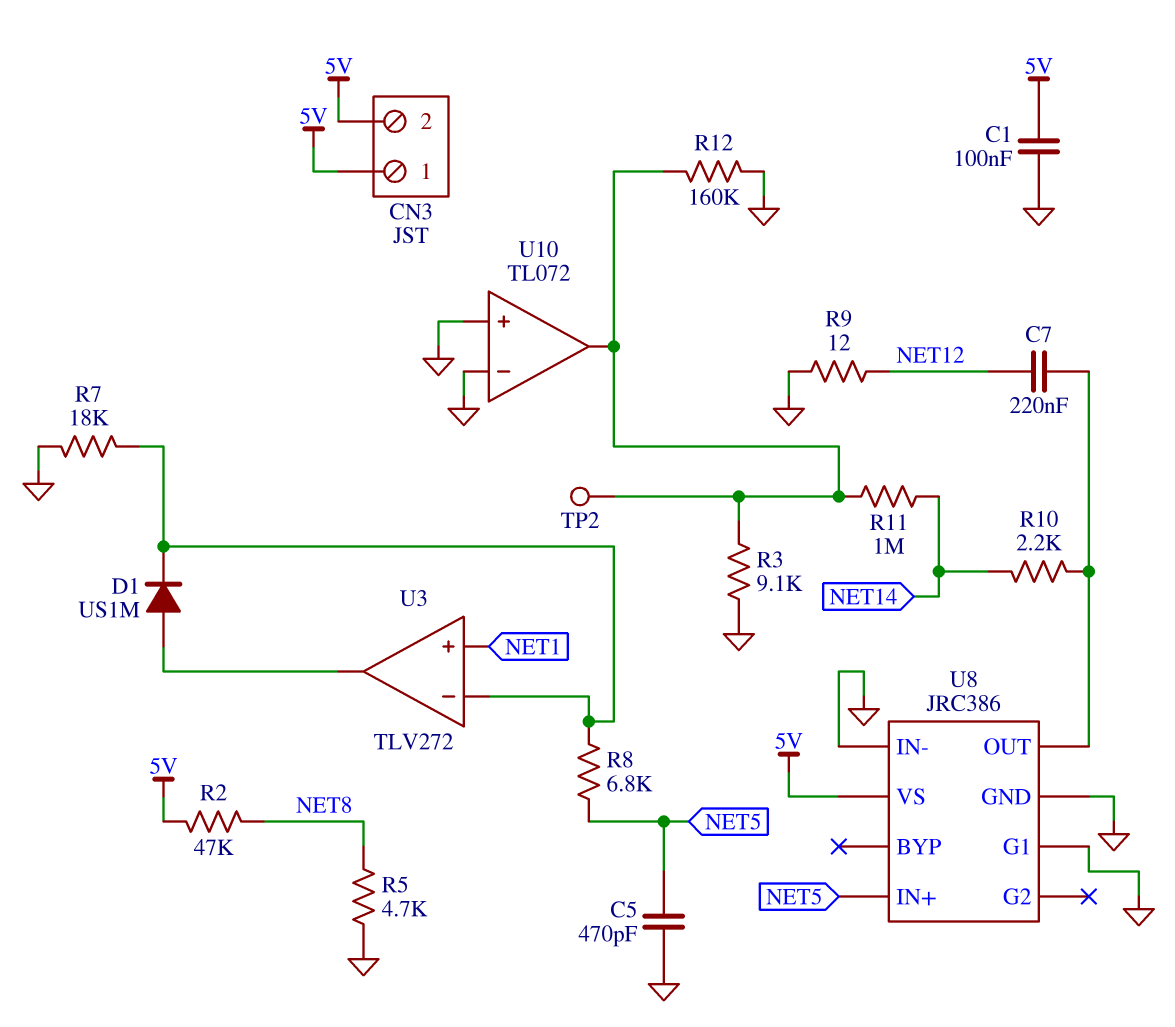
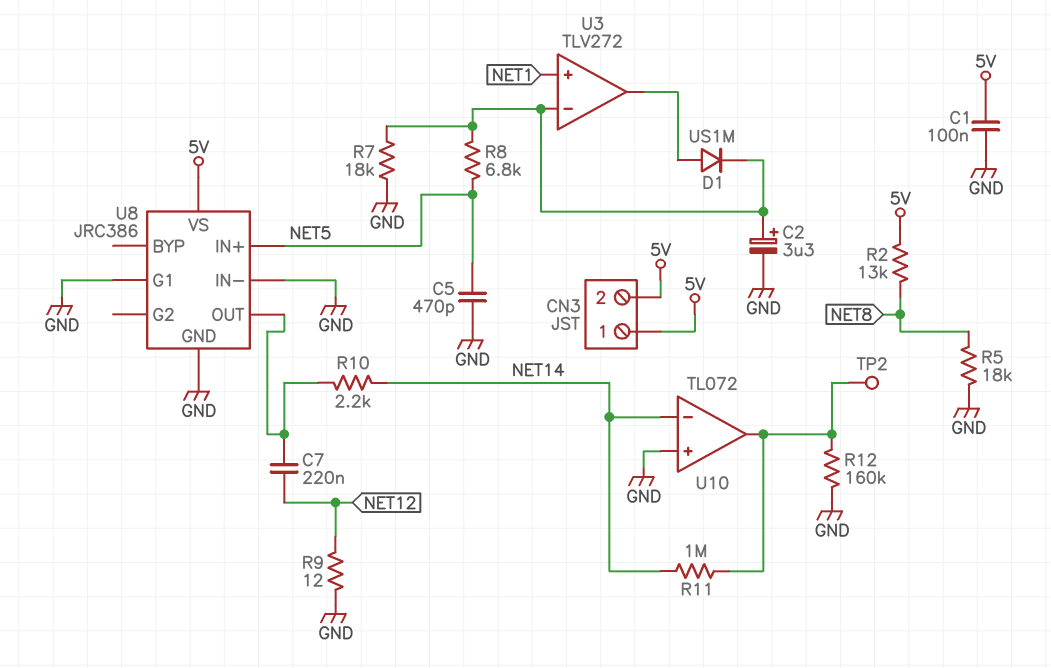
C2: none -> 3.3uF (plus U3/in-, minus GND)
R2: 47k (5V, NET8) -> 13k (5V, NET8)
R3: 9.1k (GND, U10/out) -> none
R5: 4.7k (GND, NET8) -> 18k (GND, NET8)
U10 pin in-: GND -> NET14

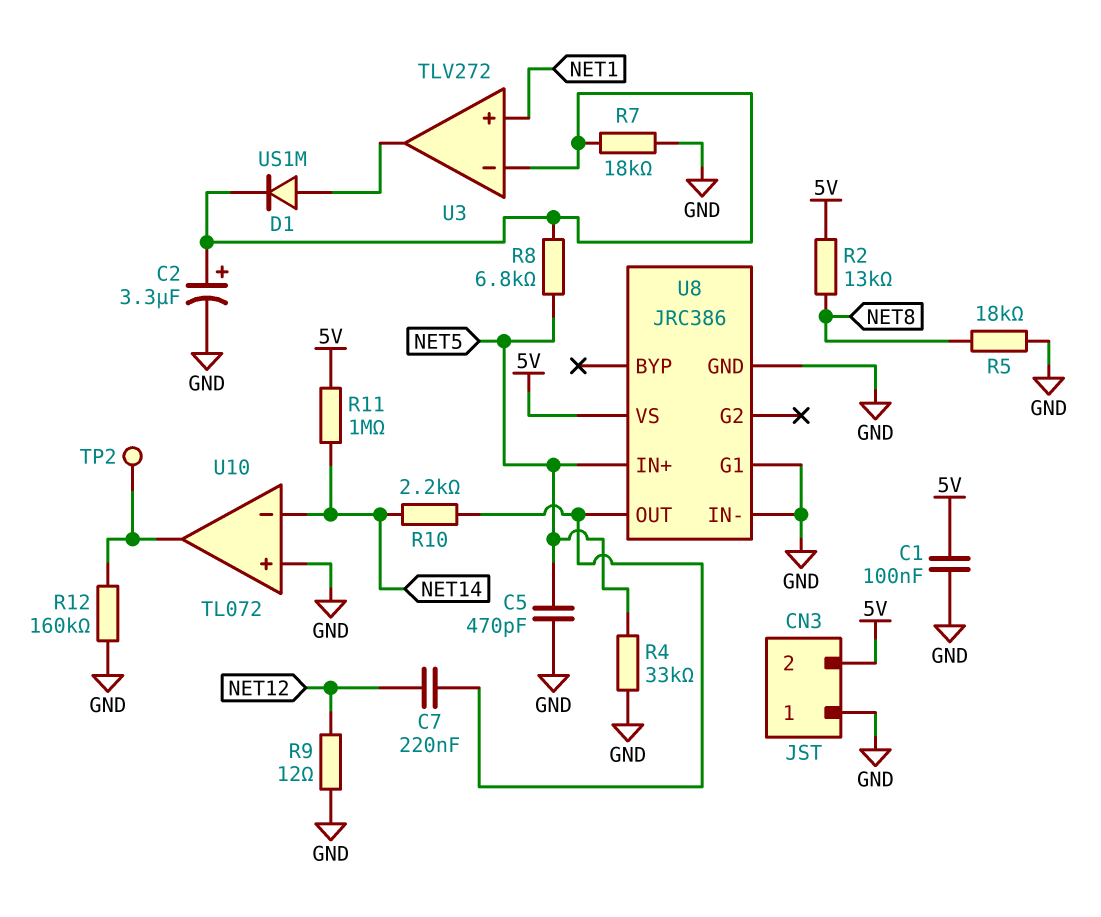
CN3 pin 1: 5V -> GND
R4: none -> 33k (GND, NET5)
R11: 1M (NET14, U10/out) -> 1M (5V, NET14)

